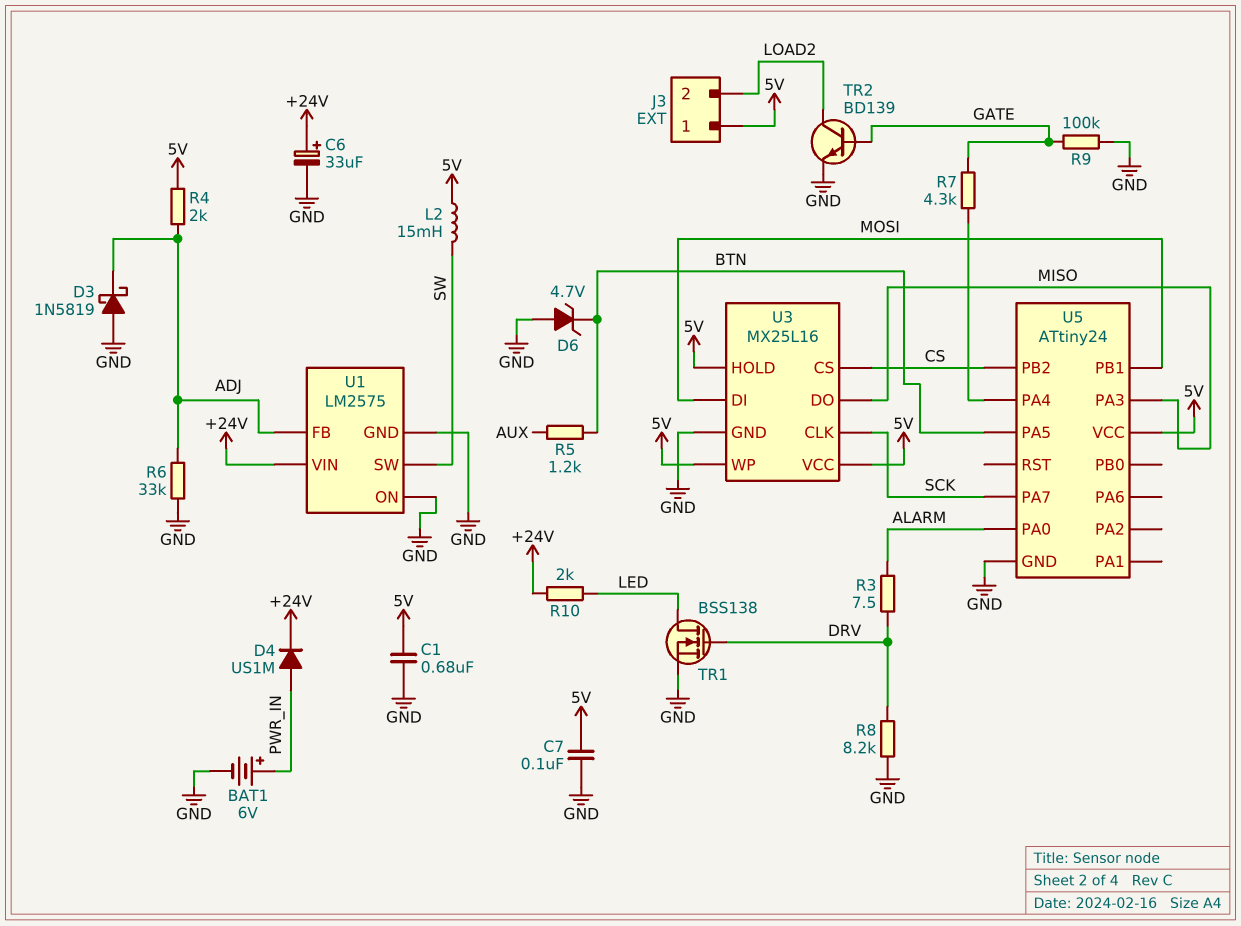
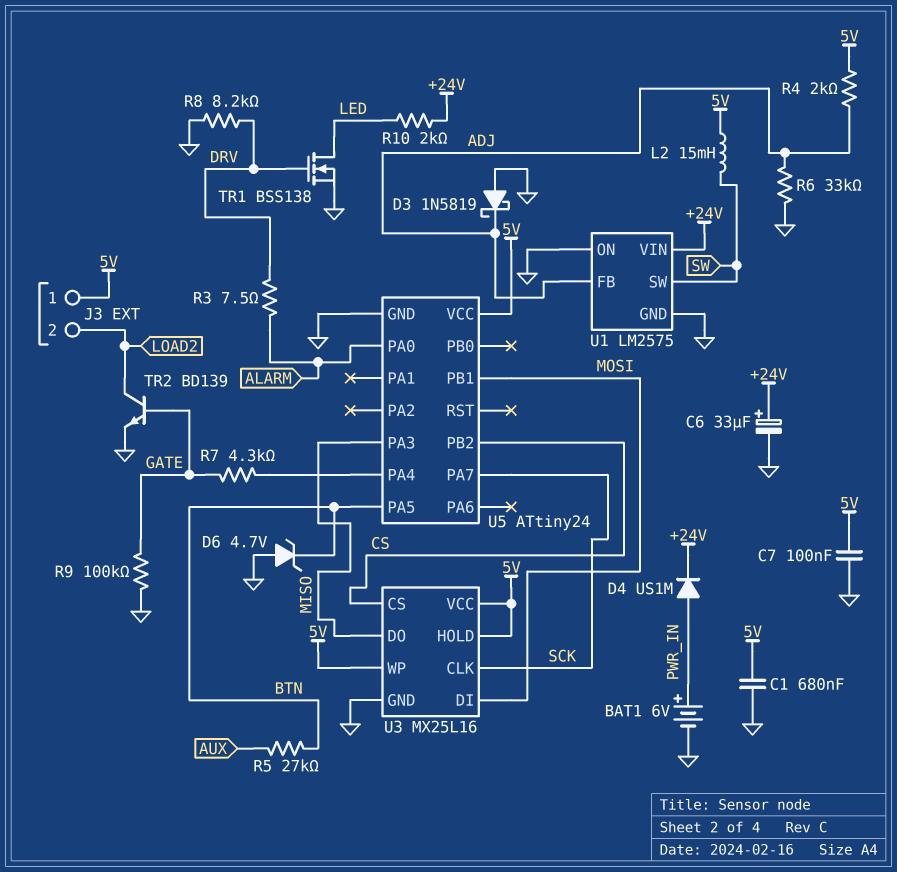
R5: 1.2k (AUX, BTN) -> 27k (AUX, BTN)

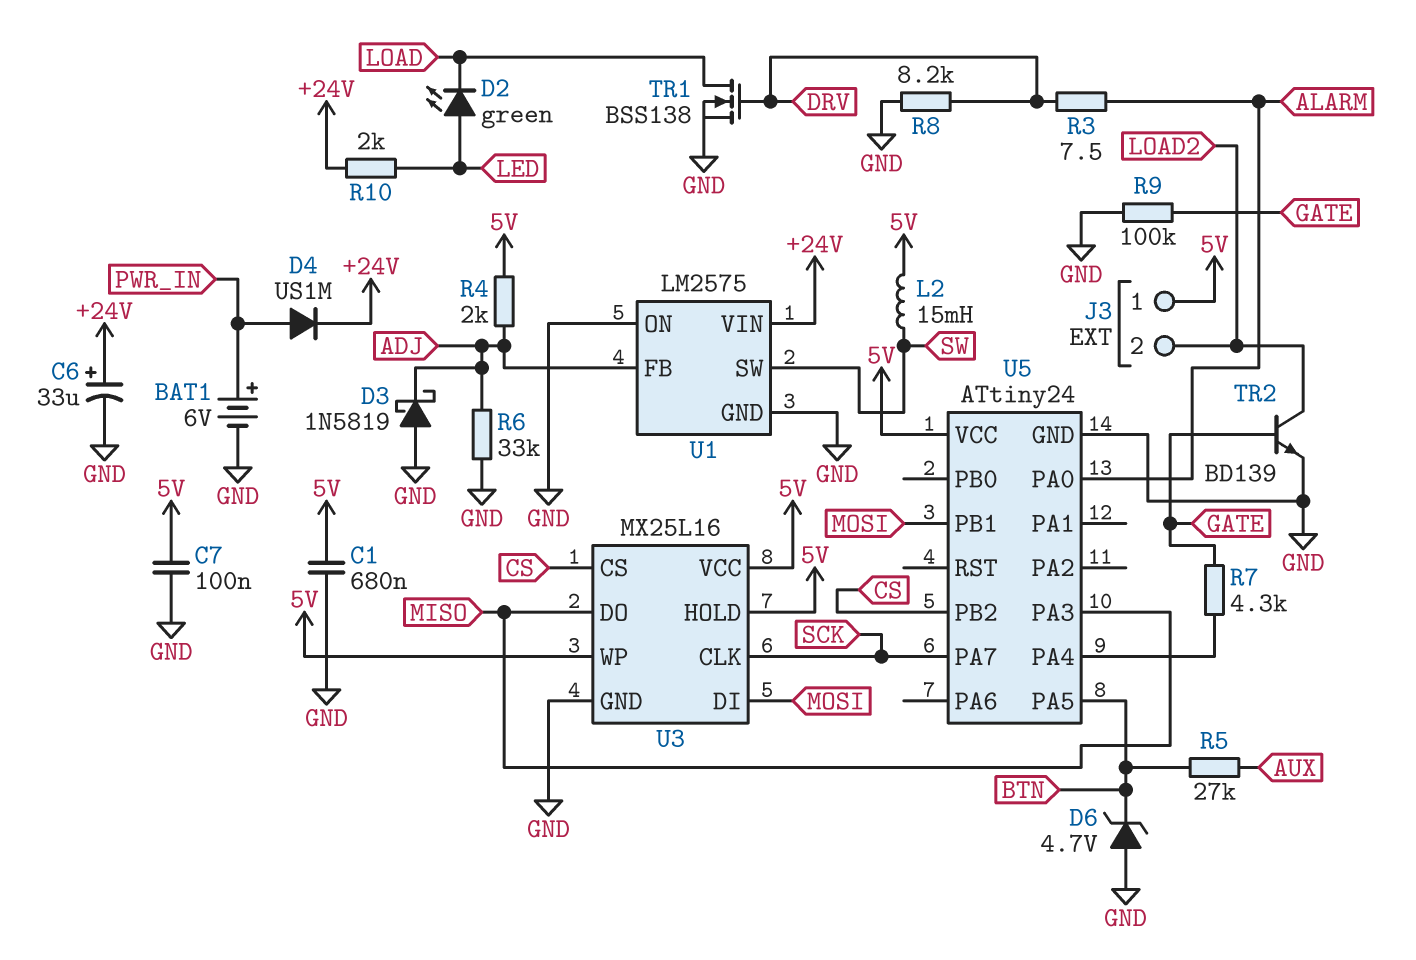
D2: none -> LED green (A LED, K LOAD)
TR1: NMOS BSS138 (G DRV, D LED, S GND) -> NMOS BSS138 (G DRV, D LOAD, S GND)

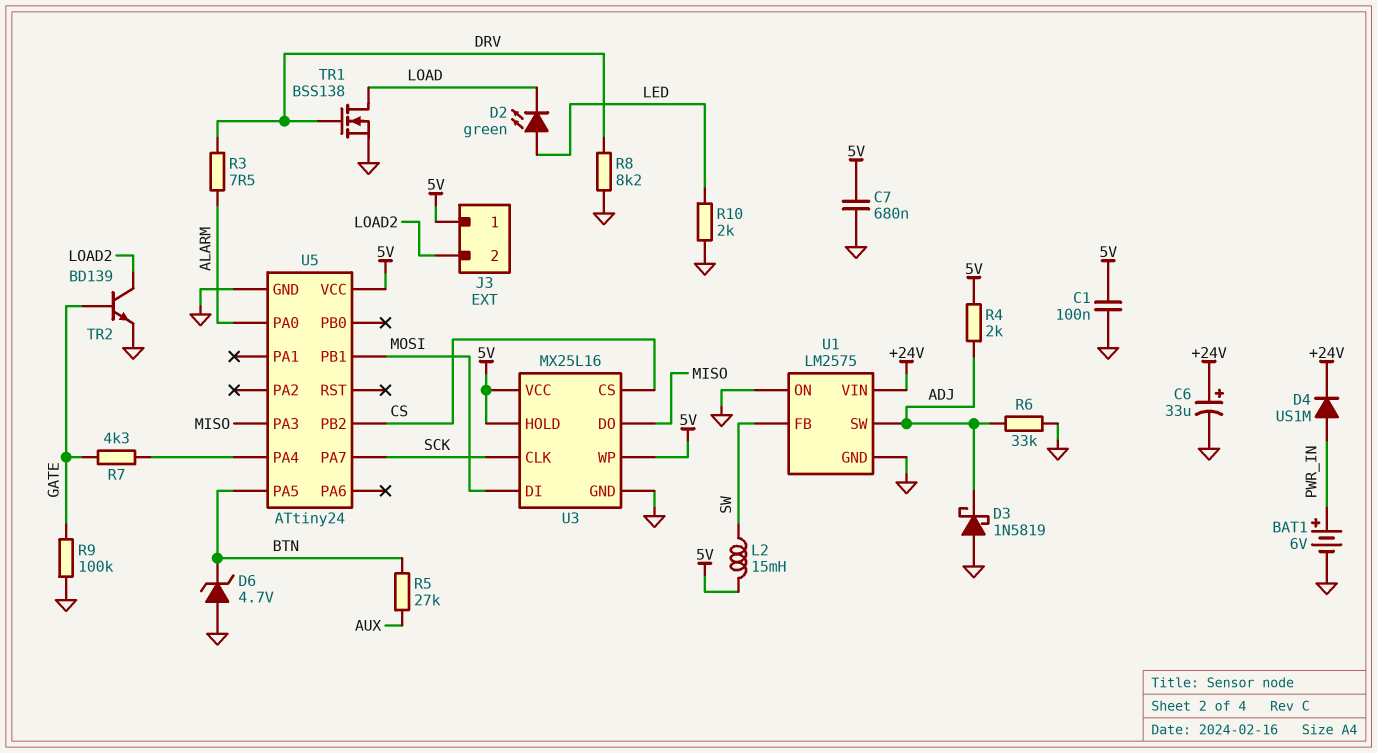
C1: 680nF (5V, GND) -> 100nF (5V, GND)
C7: 100nF (5V, GND) -> 680nF (5V, GND)
R10: 2k (+24V, LED) -> 2k (GND, LED)
U1 pin FB: ADJ -> SW
U1 pin SW: SW -> ADJ

